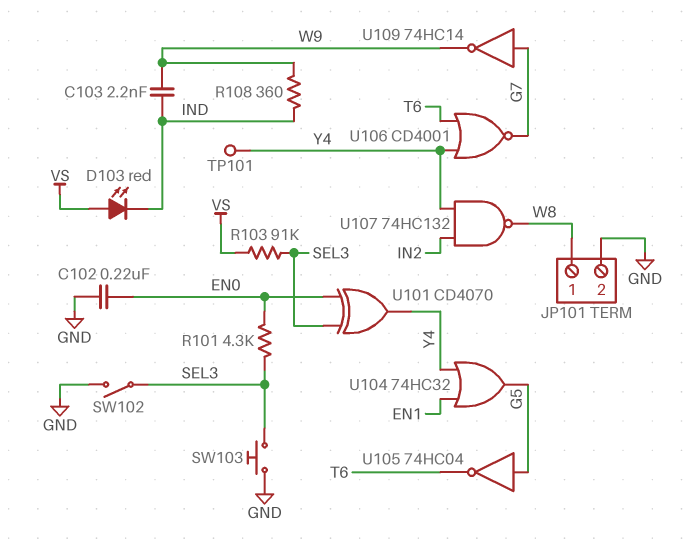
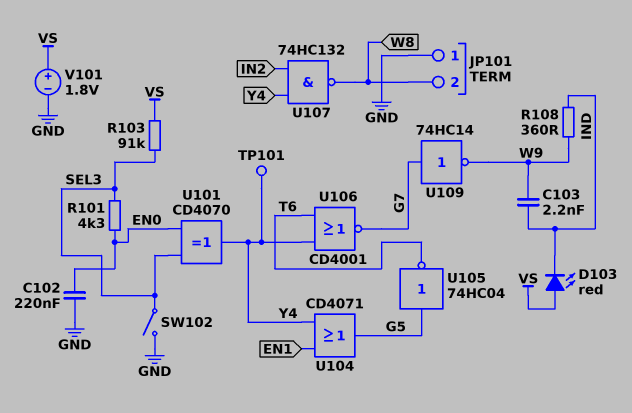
JP101 pin 1: W8 -> GND
JP101 pin 2: GND -> W8
SW103: button (GND, SEL3) -> none
U104: OR 74HC32 (in EN1, in Y4, out G5) -> OR CD4071 (in EN1, in Y4, out G5)
V101: none -> 1.8V (plus VS, minus GND)

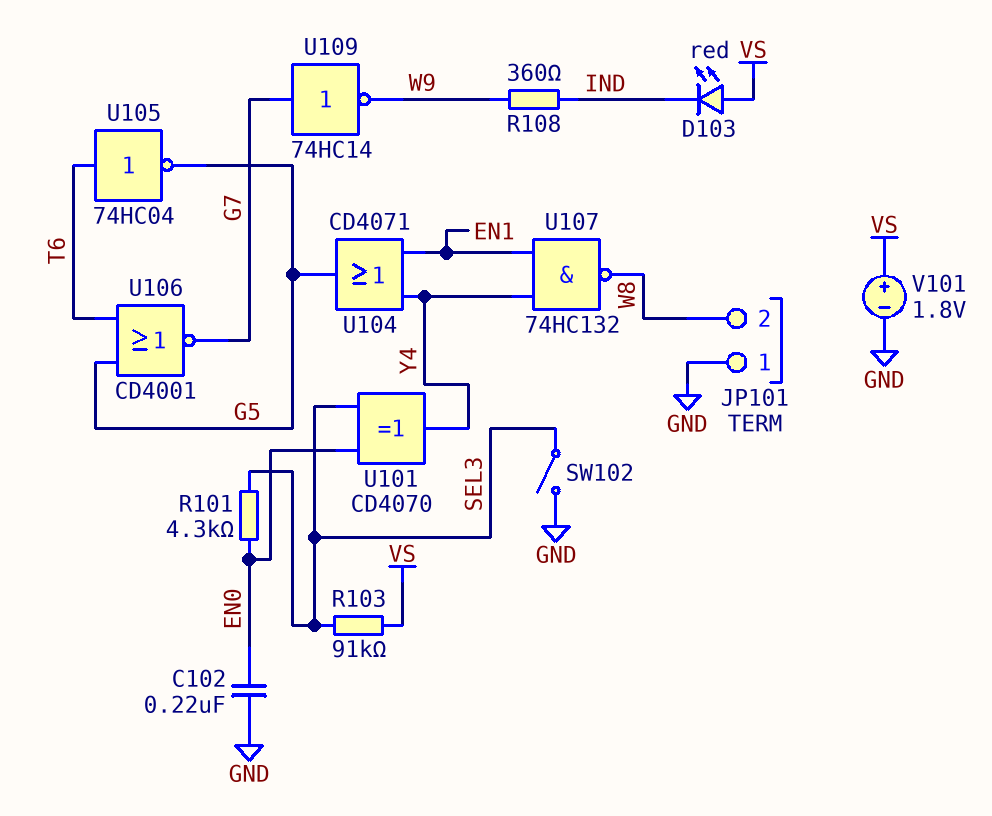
C103: 2.2nF (IND, W9) -> none
TP101: test point (Y4) -> none
U105: NOT 74HC04 (in G5, out T6) -> NOT 74HC04 (in T6, out G5)
U106: NOR CD4001 (in T6, in Y4, out G7) -> NOR CD4001 (in G5, in T6, out G7)
U107: NAND 74HC132 (in IN2, in Y4, out W8) -> NAND 74HC132 (in EN1, in Y4, out W8)

